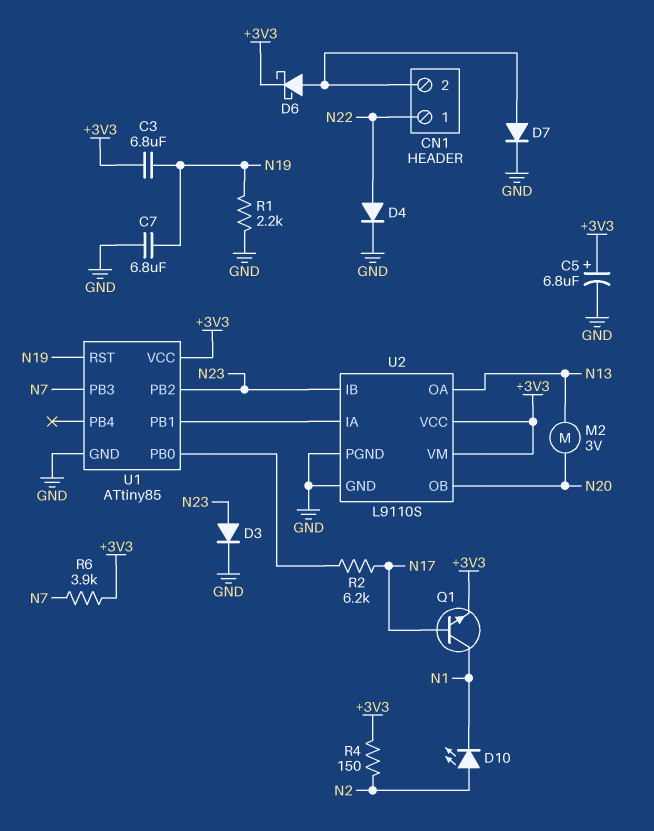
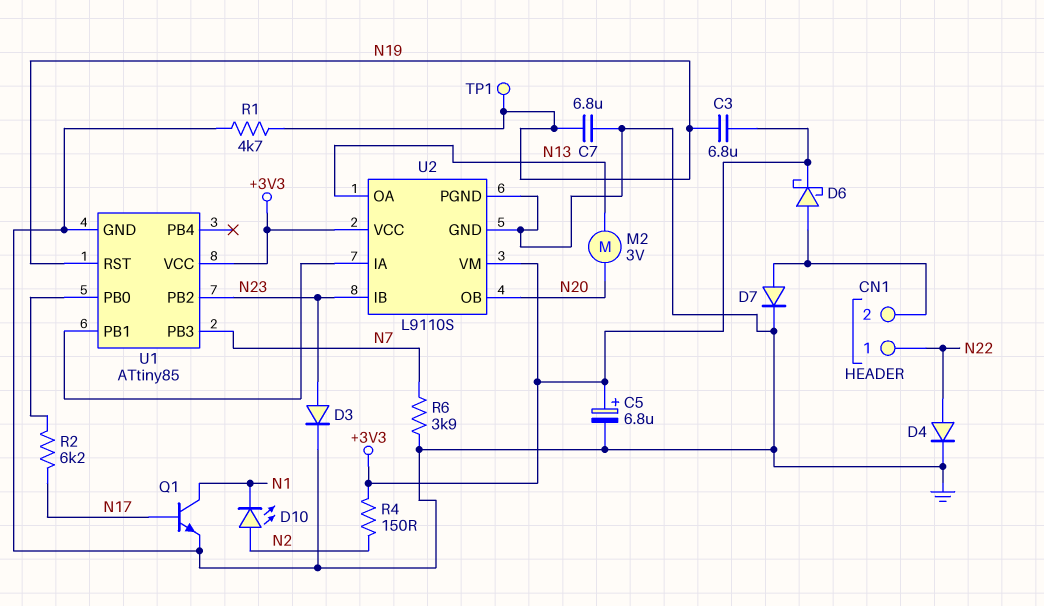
Q1: NPN (B N17, C N1, E +3V3) -> NPN (B N17, C N1, E GND)
R1: 2.2k (GND, N19) -> 4.7k (GND, N19)
R6: 3.9k (+3V3, N7) -> 3.9k (GND, N7)
TP1: none -> test point (N19)

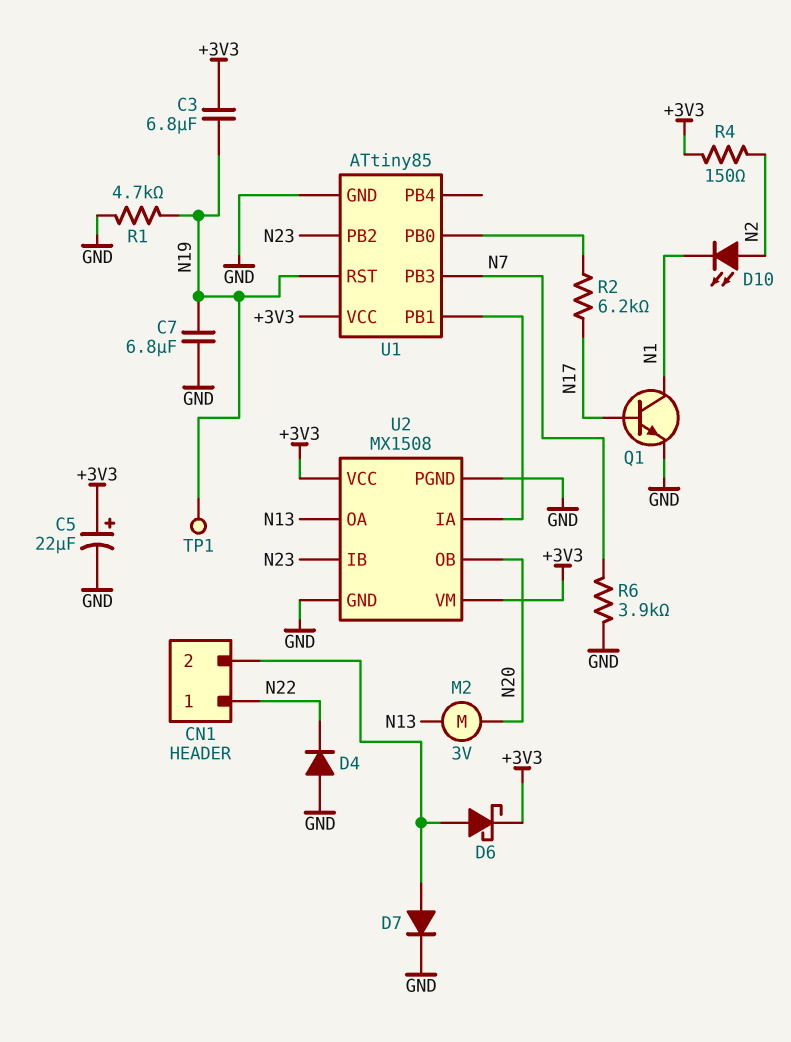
C5: 6.8uF (plus +3V3, minus GND) -> 22uF (plus +3V3, minus GND)
D3: diode (A N23, K GND) -> none
D4: diode (A N22, K GND) -> diode (A GND, K N22)
U2: L9110S -> MX1508

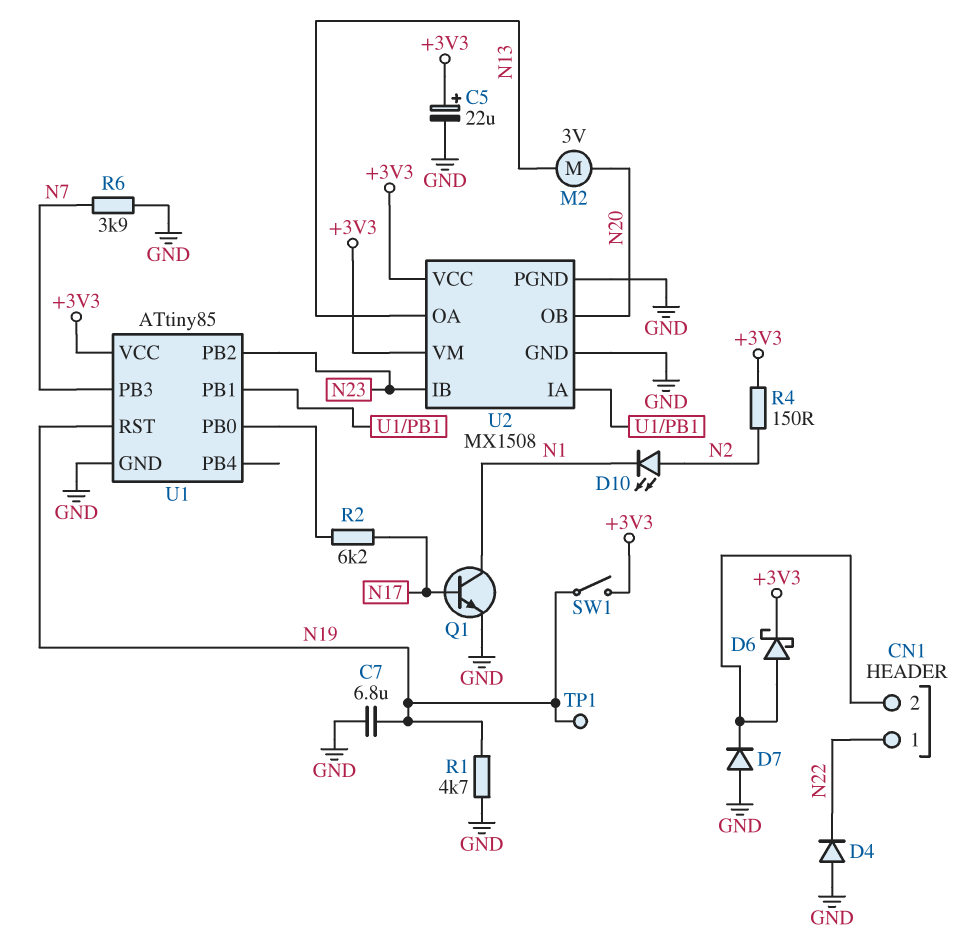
C3: 6.8uF (+3V3, N19) -> none
D7: diode (A CN1/2, K GND) -> diode (A GND, K CN1/2)
SW1: none -> switch (+3V3, N19)

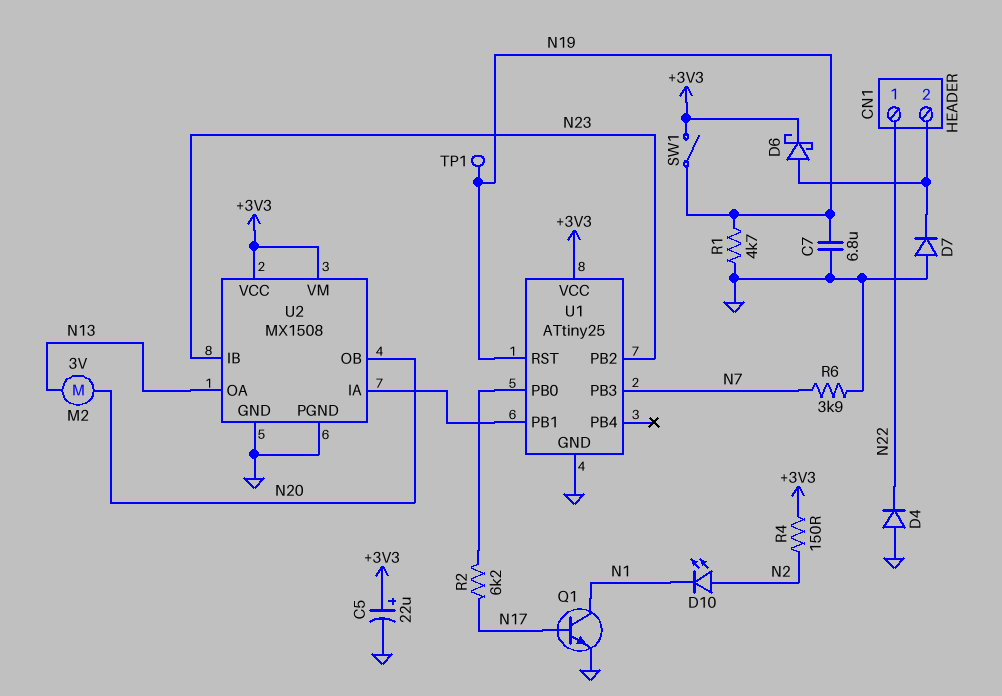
U1: ATtiny85 -> ATtiny25

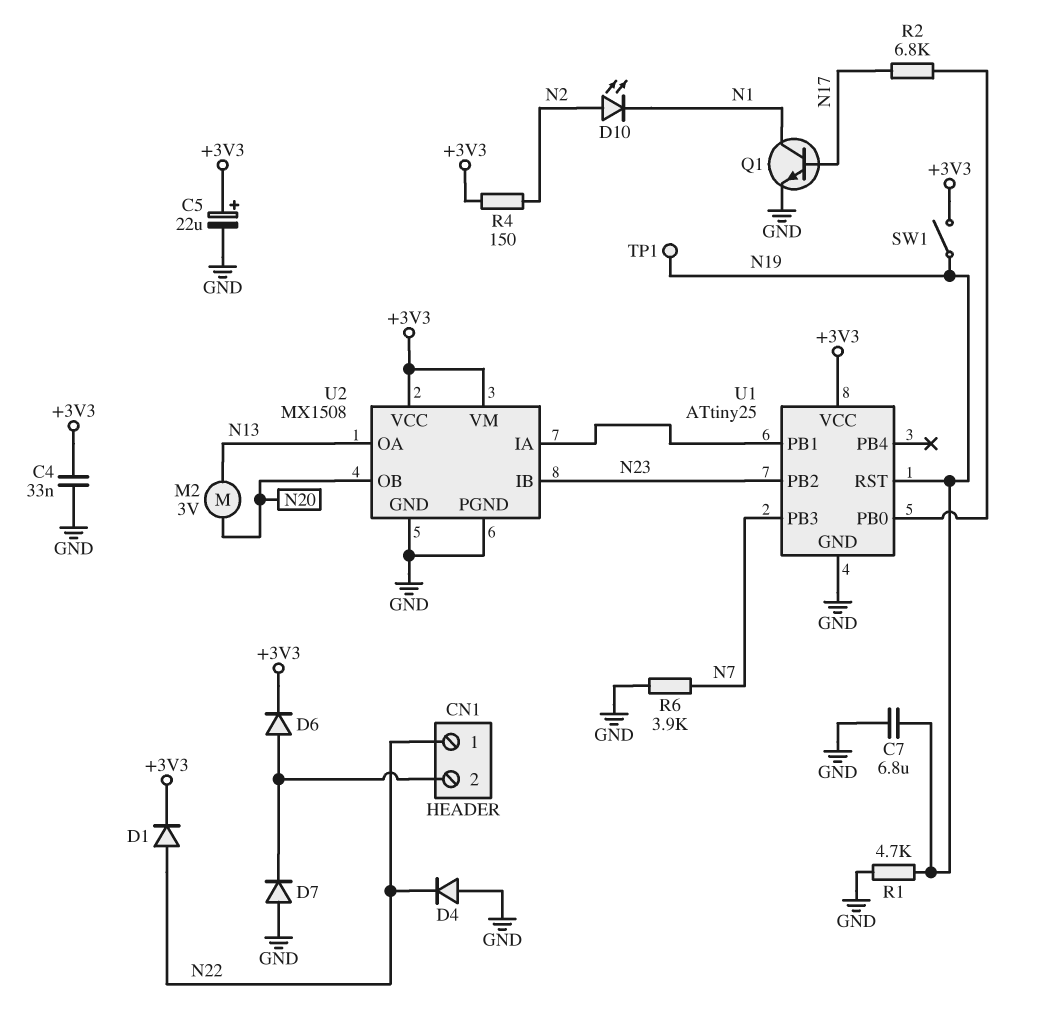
C4: none -> 33nF (+3V3, GND)
D1: none -> diode (A N22, K +3V3)
D6: schottky (A CN1/2, K +3V3) -> diode (A CN1/2, K +3V3)
R2: 6.2k (N17, U1/PB0) -> 6.8k (N17, U1/PB0)

